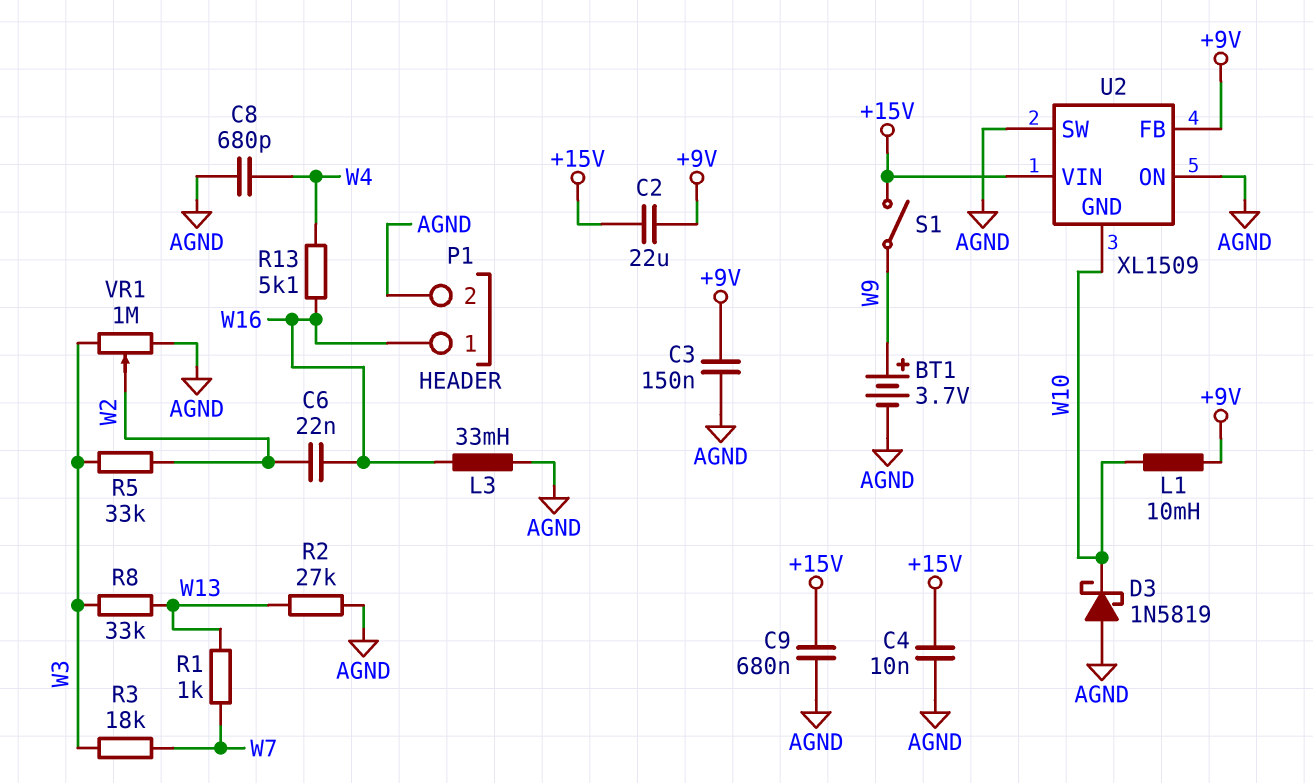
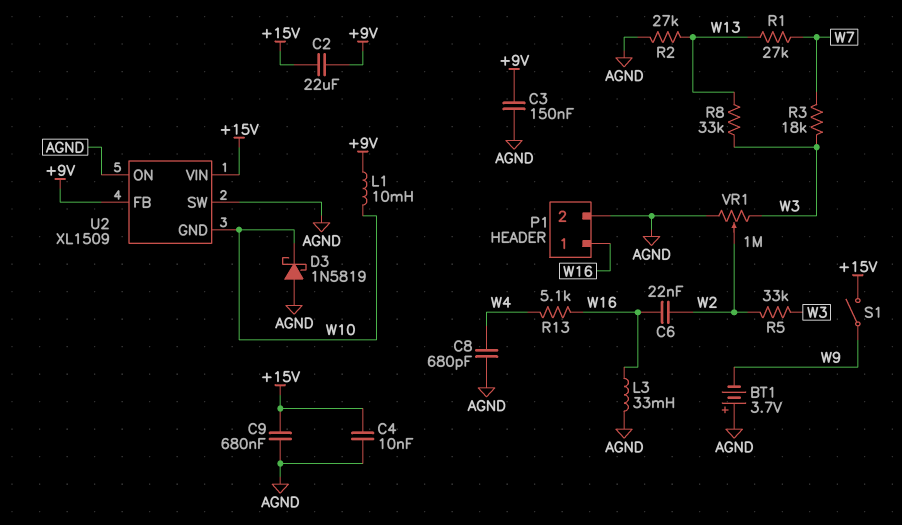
BT1: 3.7V (plus W9, minus AGND) -> 3.7V (plus AGND, minus W9)
R1: 1k (W7, W13) -> 27k (W7, W13)

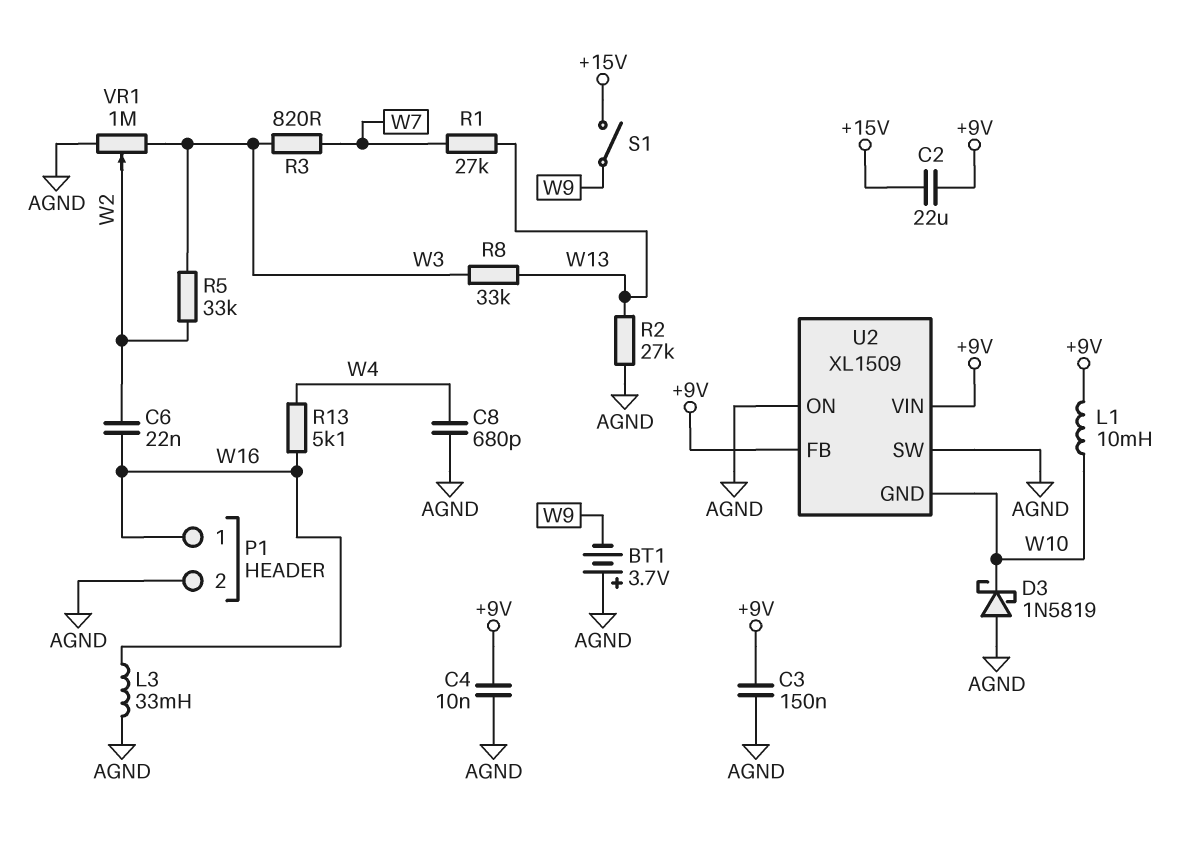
C4: 10nF (+15V, AGND) -> 10nF (+9V, AGND)
C9: 680nF (+15V, AGND) -> none
R3: 18k (W3, W7) -> 820 (W3, W7)
U2 pin VIN: +15V -> +9V

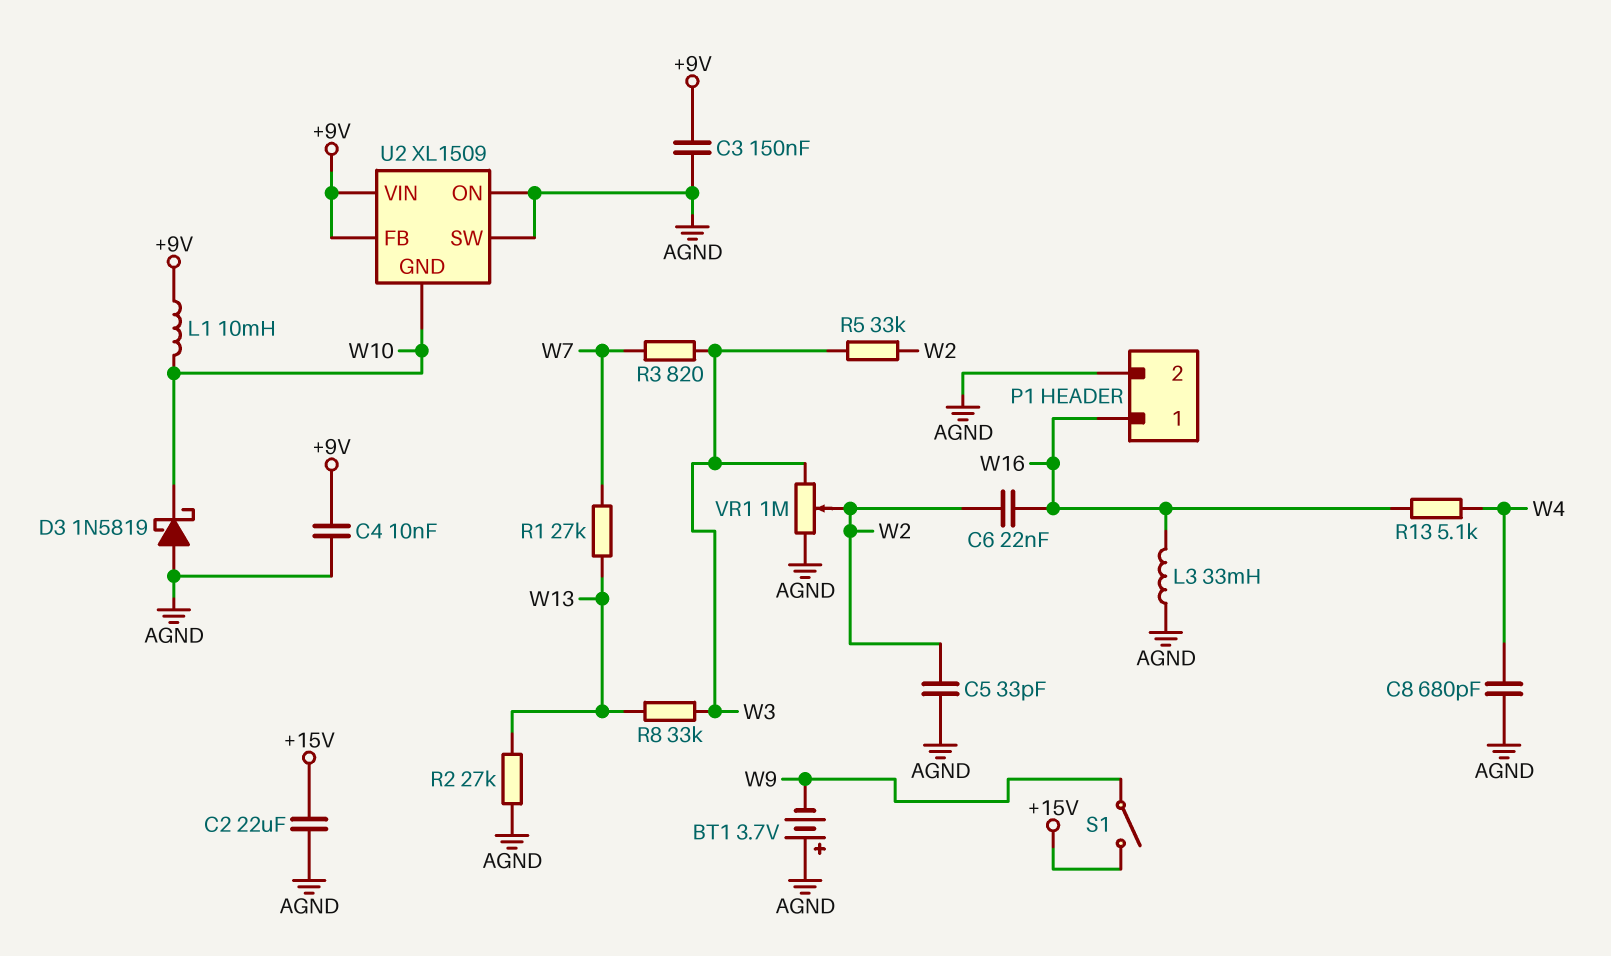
C2: 22uF (+9V, +15V) -> 22uF (+15V, AGND)
C5: none -> 33pF (AGND, W2)

